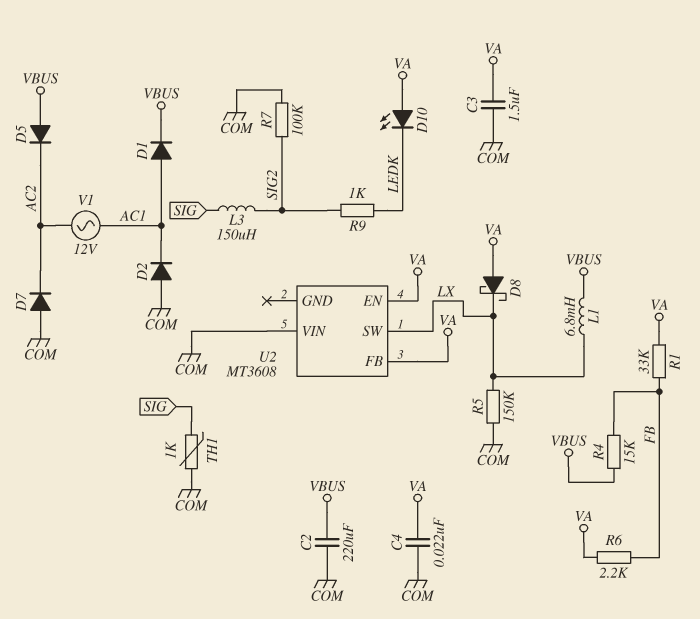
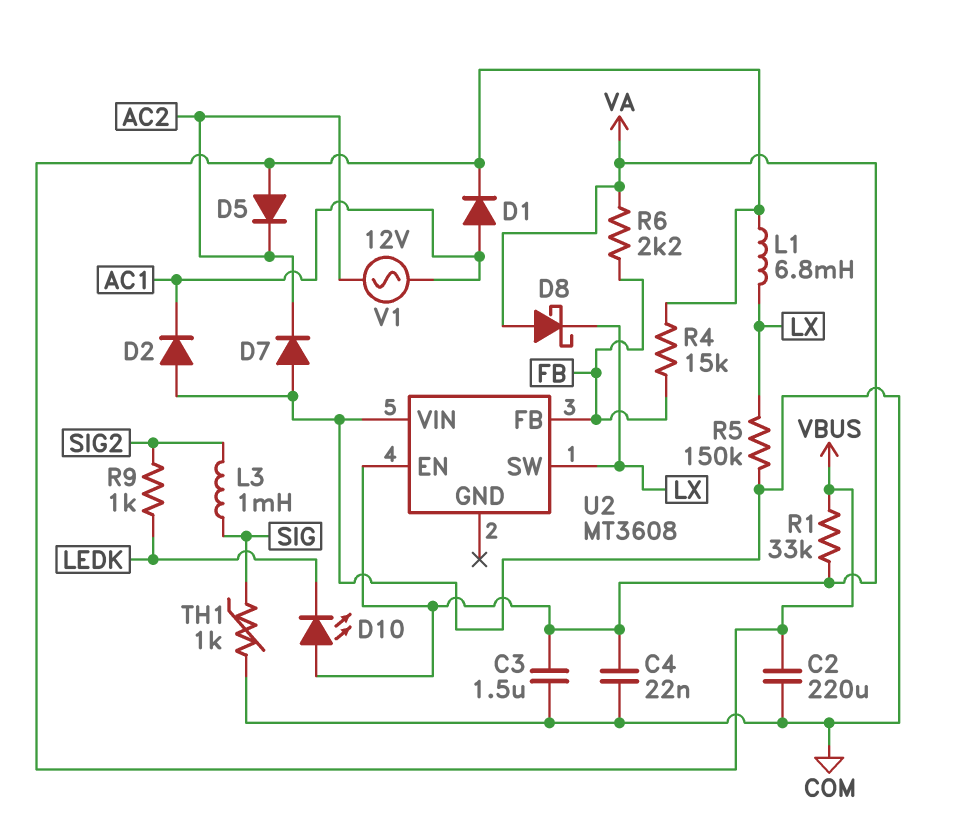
L3: 150uH (SIG, SIG2) -> 1mH (SIG, SIG2)
R1: 33k (FB, VA) -> 33k (VA, VBUS)
R7: 100k (COM, SIG2) -> none
U2 pin FB: VA -> FB

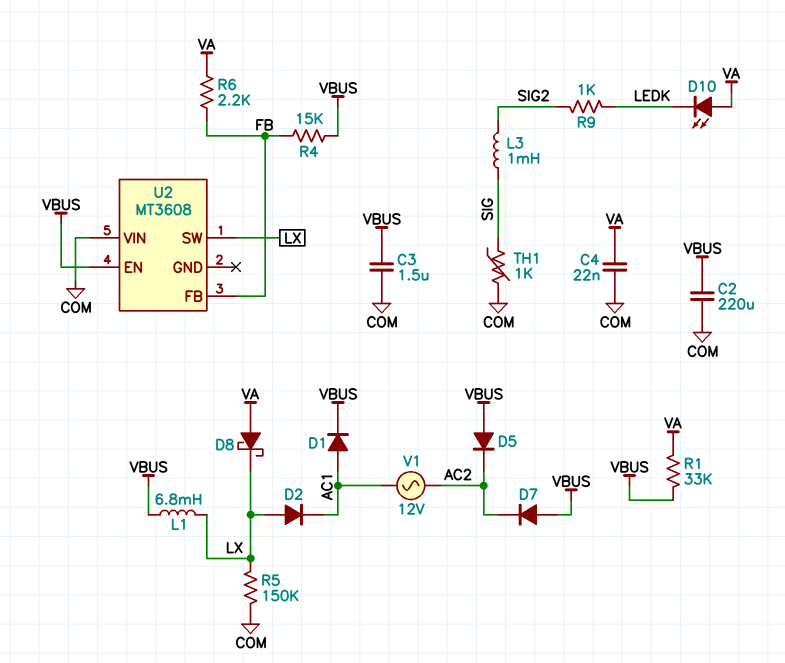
C3: 1.5uF (COM, VA) -> 1.5uF (COM, VBUS)
D2: diode (A COM, K AC1) -> diode (A LX, K AC1)
D7: diode (A COM, K AC2) -> diode (A VBUS, K AC2)
U2 pin EN: VA -> VBUS

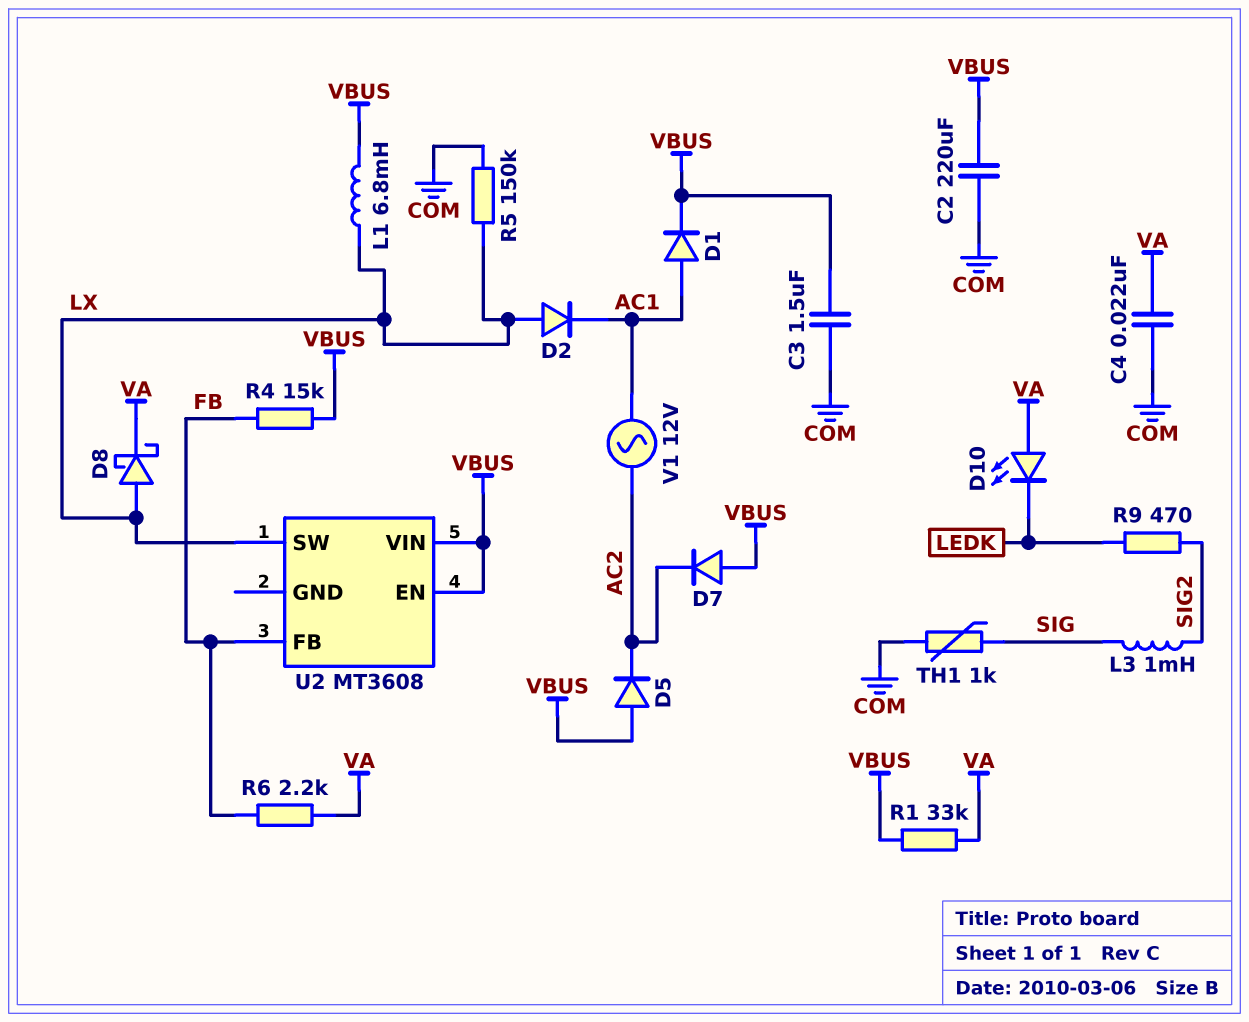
D8: schottky (A VA, K LX) -> schottky (A LX, K VA)
R9: 1k (LEDK, SIG2) -> 470 (LEDK, SIG2)
U2 pin VIN: COM -> VBUS

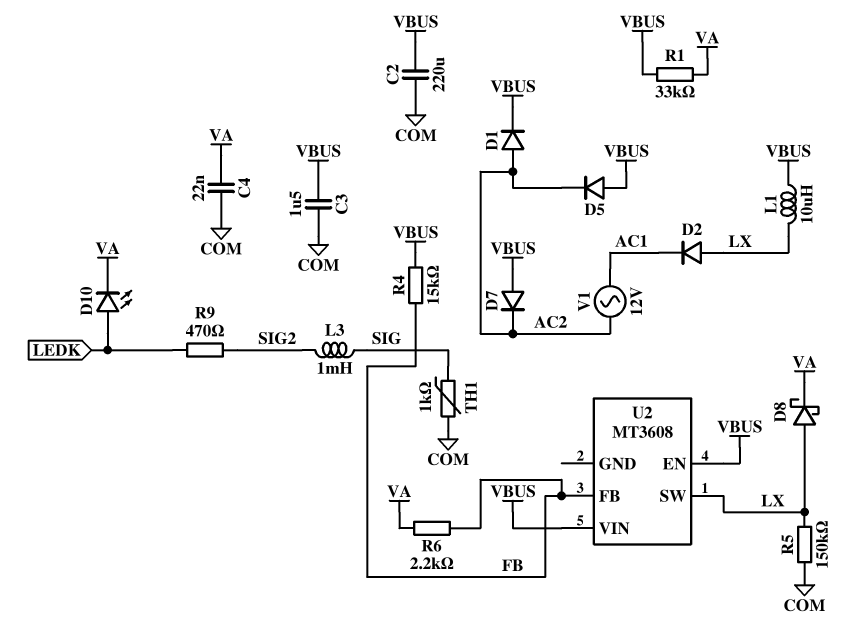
D1: diode (A AC1, K VBUS) -> diode (A AC2, K VBUS)
D10: LED (A VA, K LEDK) -> LED (A LEDK, K VA)
L1: 6.8mH (LX, VBUS) -> 10uH (LX, VBUS)

